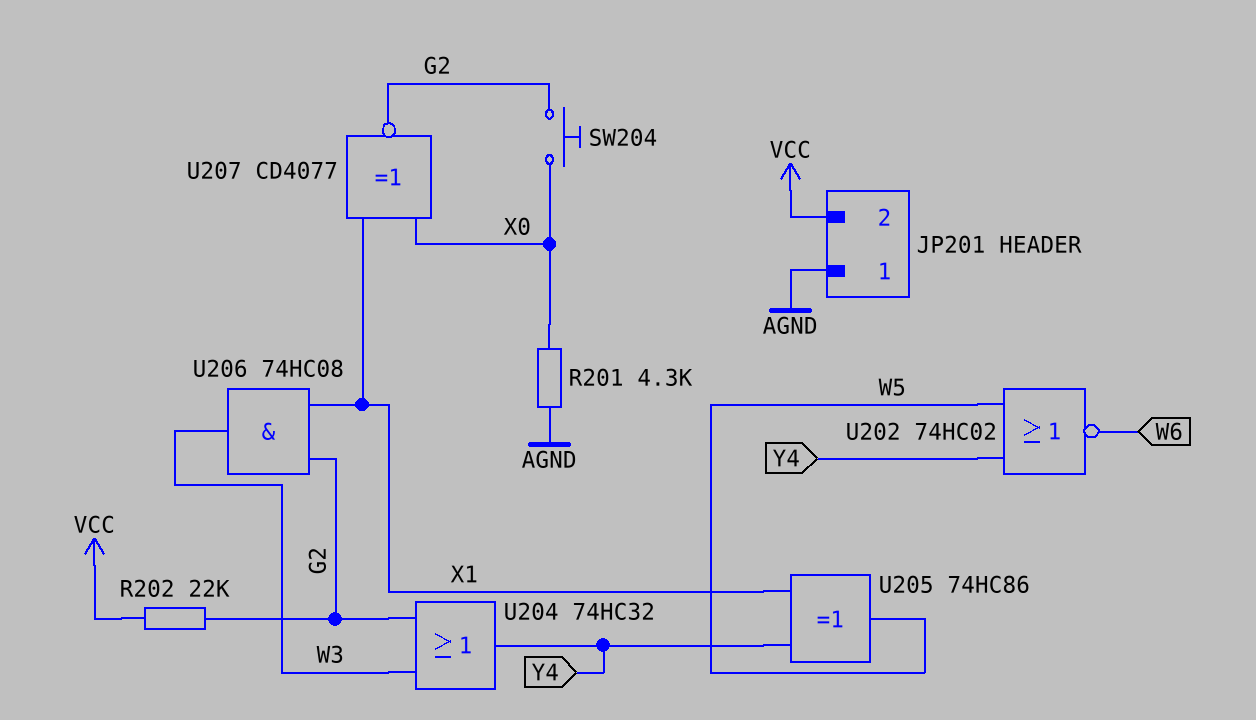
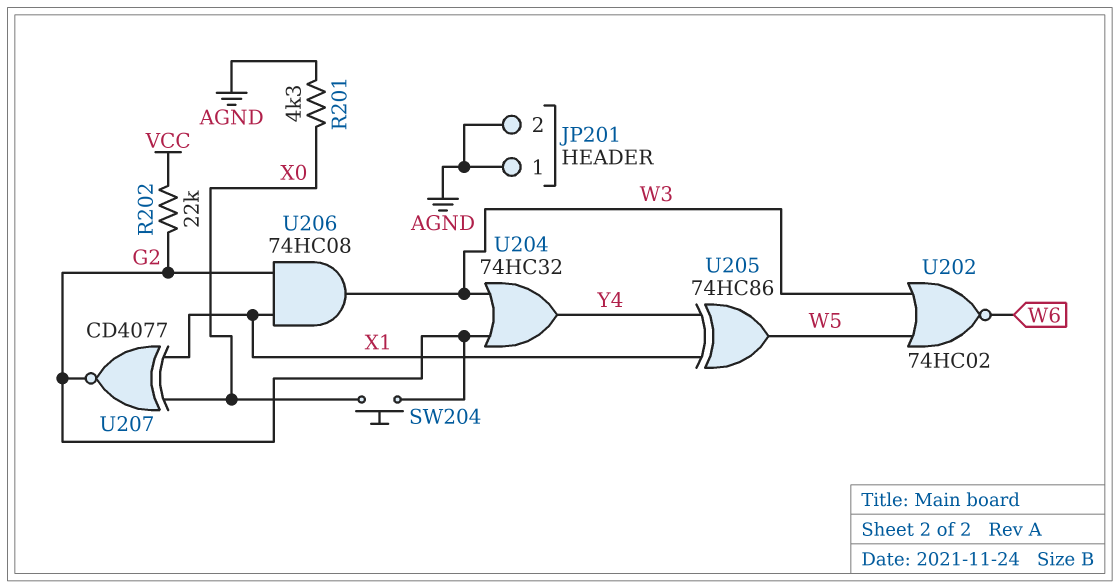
JP201 pin 2: VCC -> AGND
U202: NOR 74HC02 (in W5, in Y4, out W6) -> NOR 74HC02 (in W3, in W5, out W6)

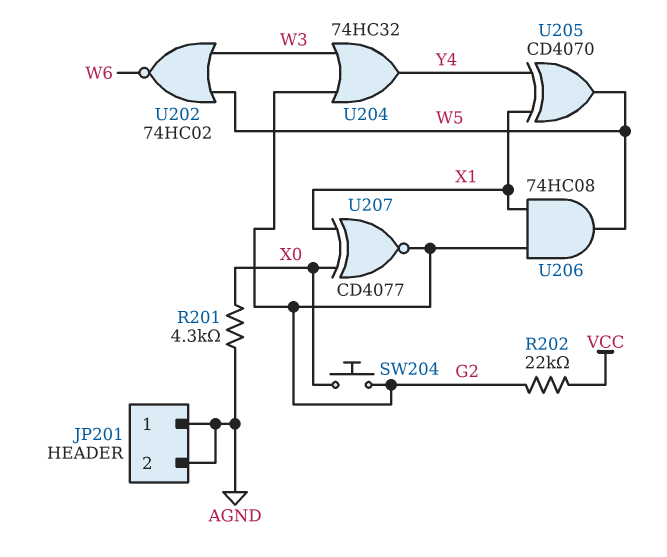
U205: XOR 74HC86 (in X1, in Y4, out W5) -> XOR CD4070 (in X1, in Y4, out W5)
U206: AND 74HC08 (in G2, in X1, out W3) -> AND 74HC08 (in G2, in X1, out W5)

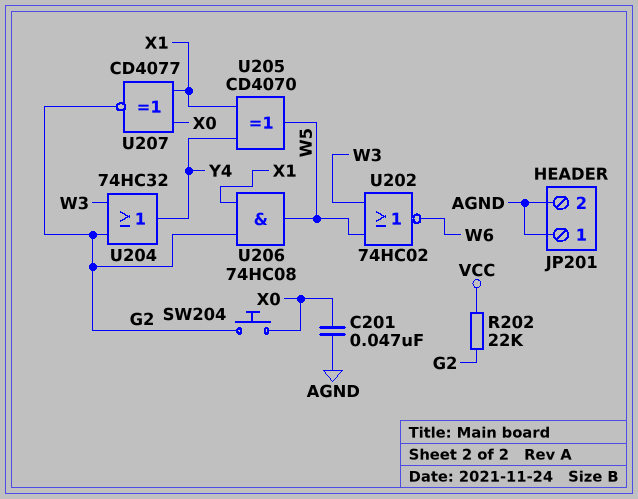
C201: none -> 47nF (AGND, X0)
R201: 4.3k (AGND, X0) -> none

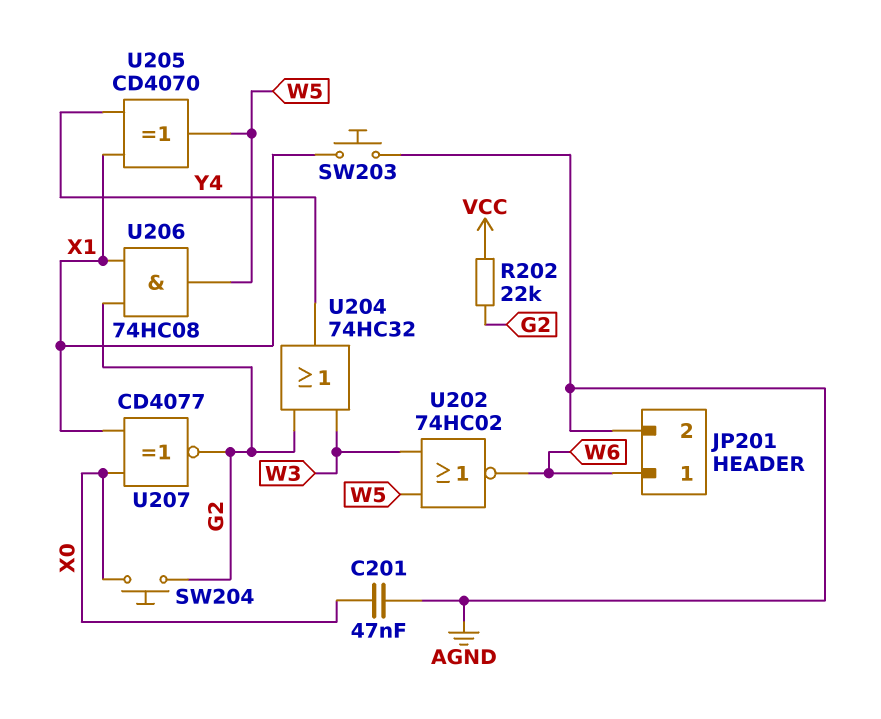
JP201 pin 1: AGND -> W6
SW203: none -> button (AGND, X1)

